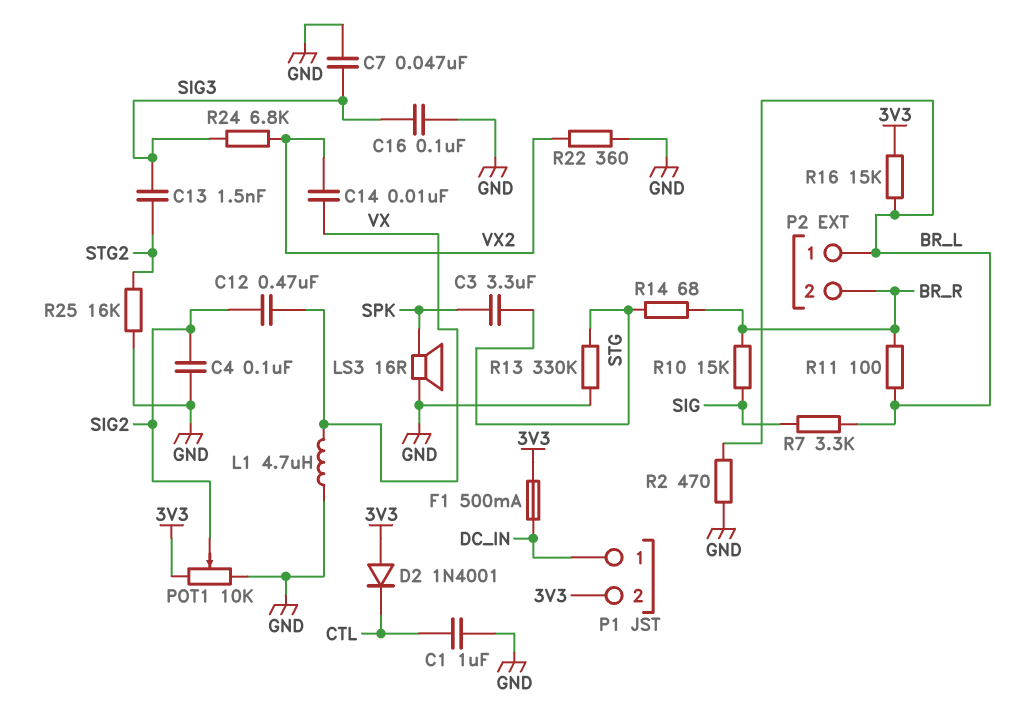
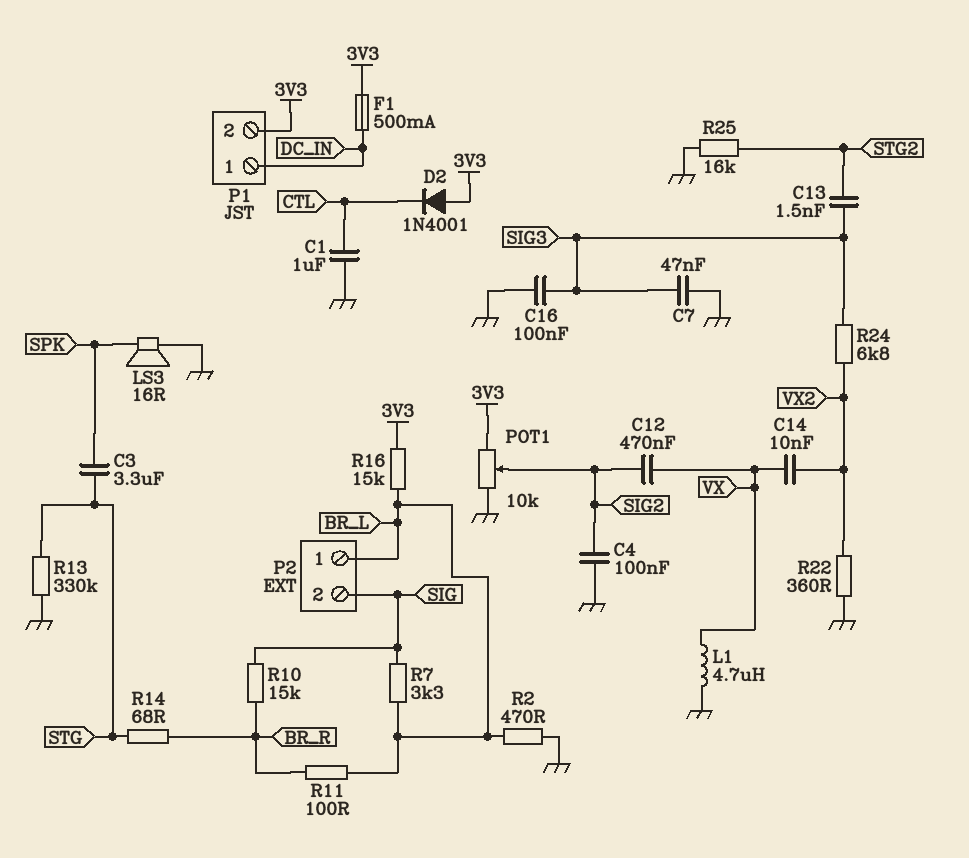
P2 pin 2: BR_R -> SIG

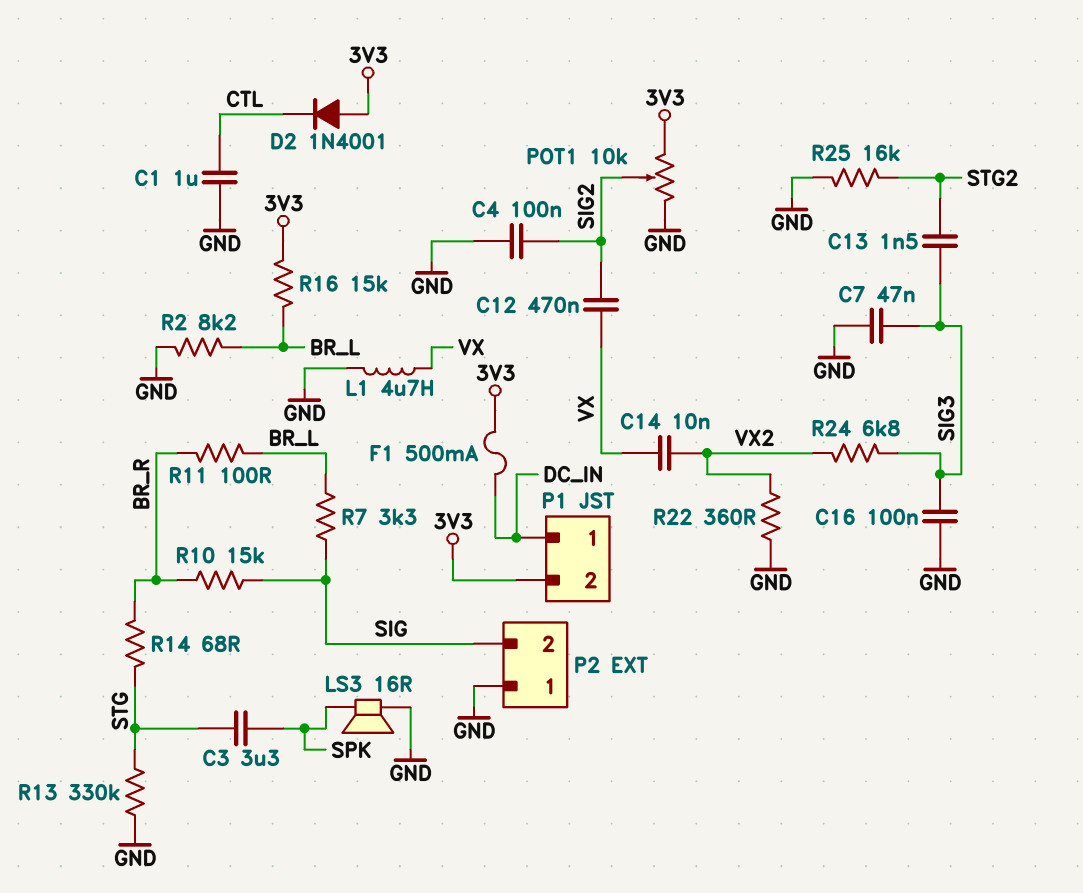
P2 pin 1: BR_L -> GND
R2: 470 (BR_L, GND) -> 8.2k (BR_L, GND)

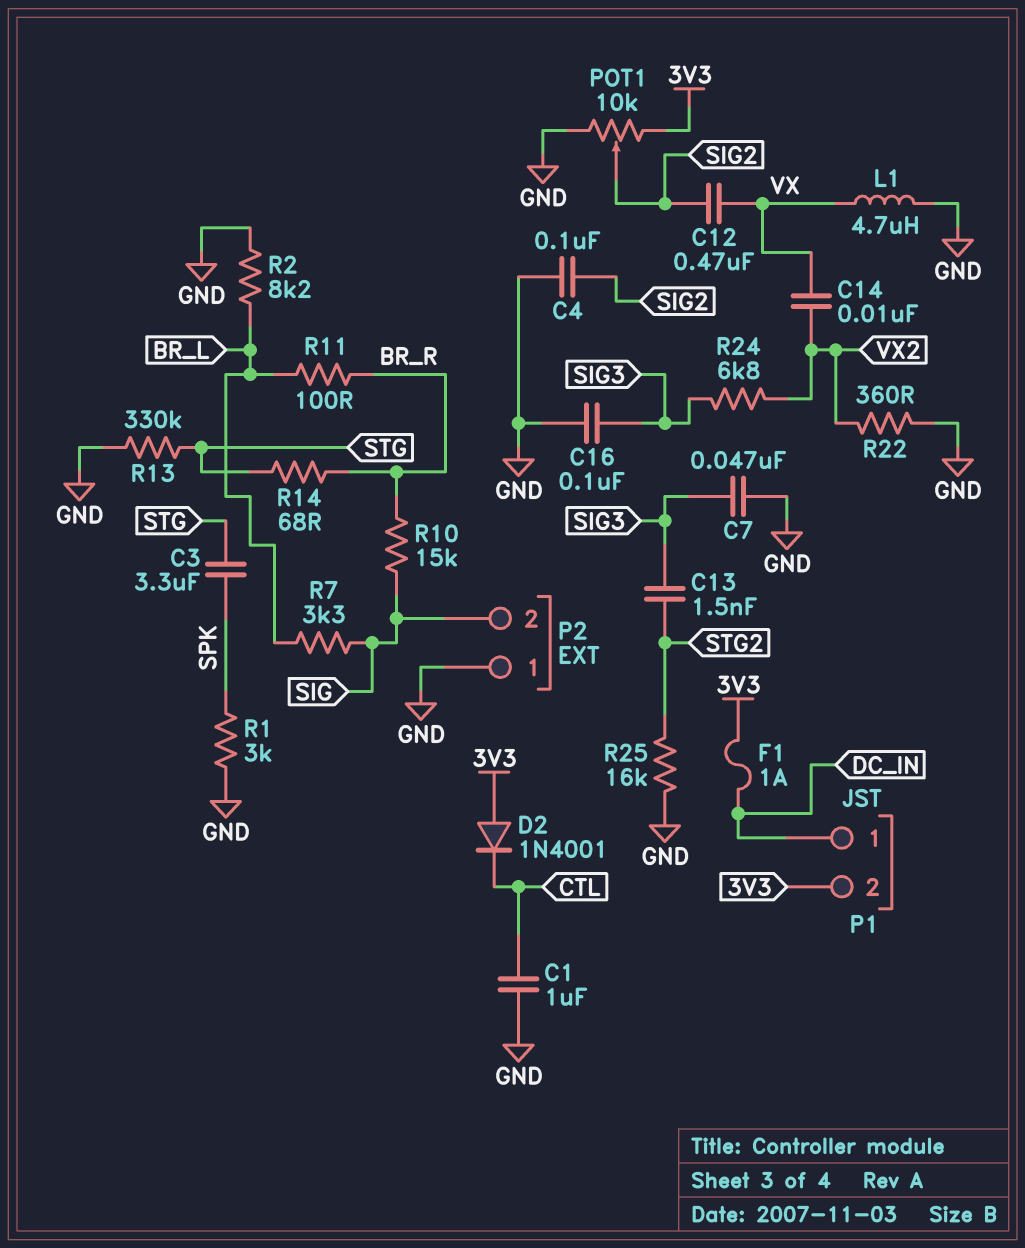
F1: 500mA (3V3, DC_IN) -> 1A (3V3, DC_IN)
LS3: speaker 16R (GND, SPK) -> none
R1: none -> 3k (GND, SPK)
R16: 15k (3V3, BR_L) -> none

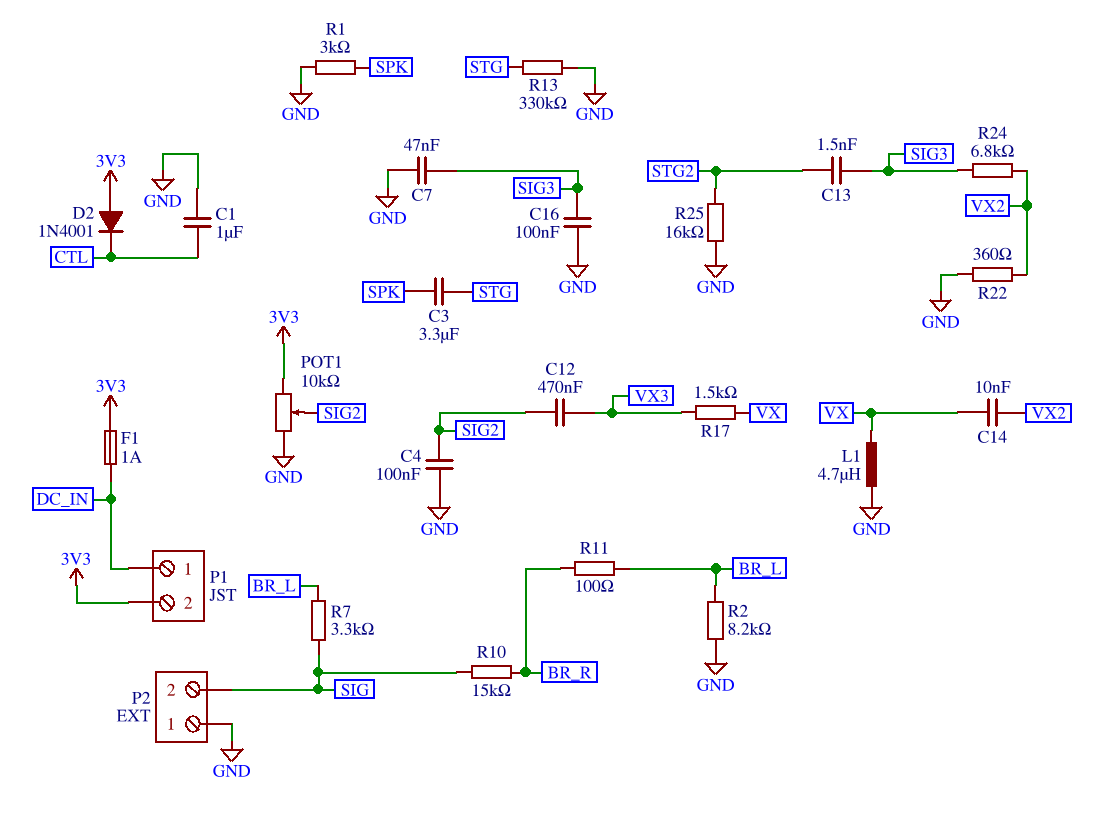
C12: 470nF (SIG2, VX) -> 470nF (SIG2, VX3)
R14: 68 (BR_R, STG) -> none
R17: none -> 1.5k (VX, VX3)

